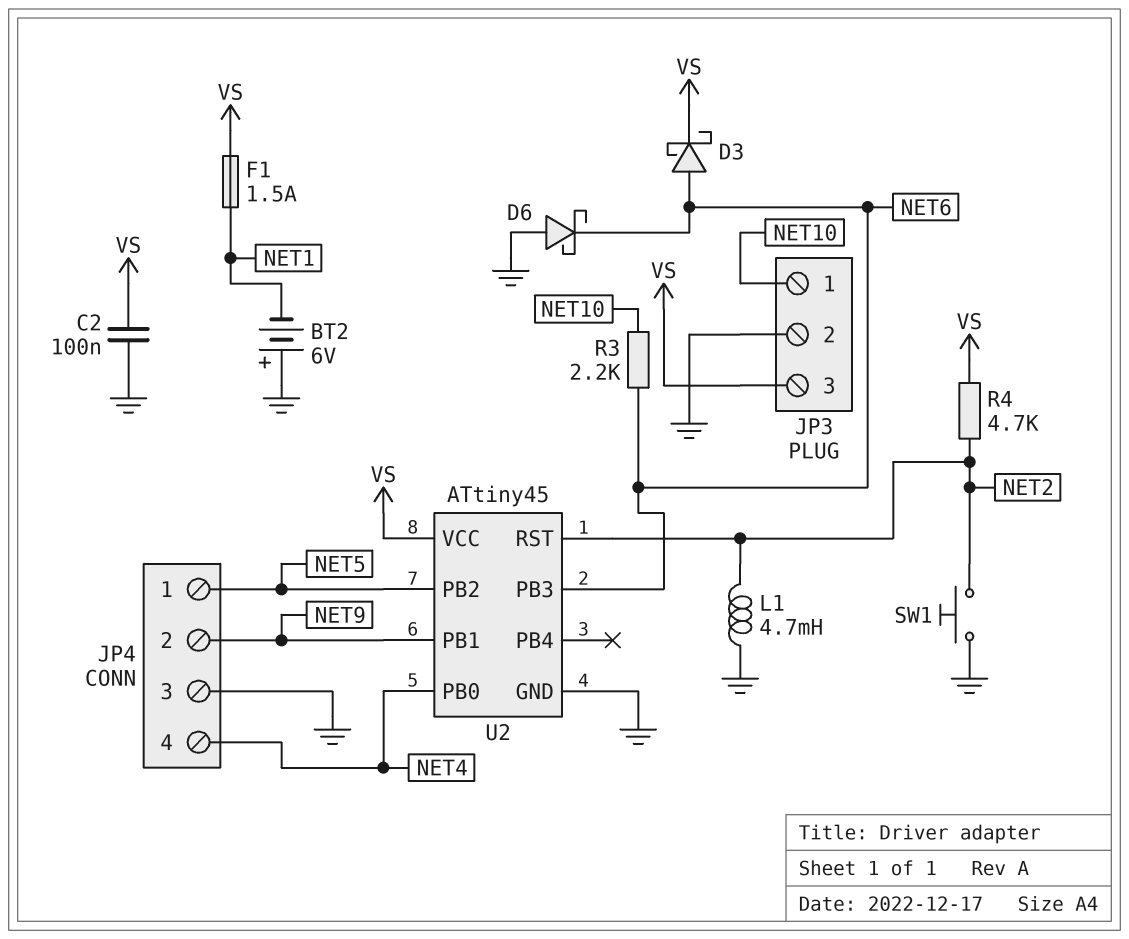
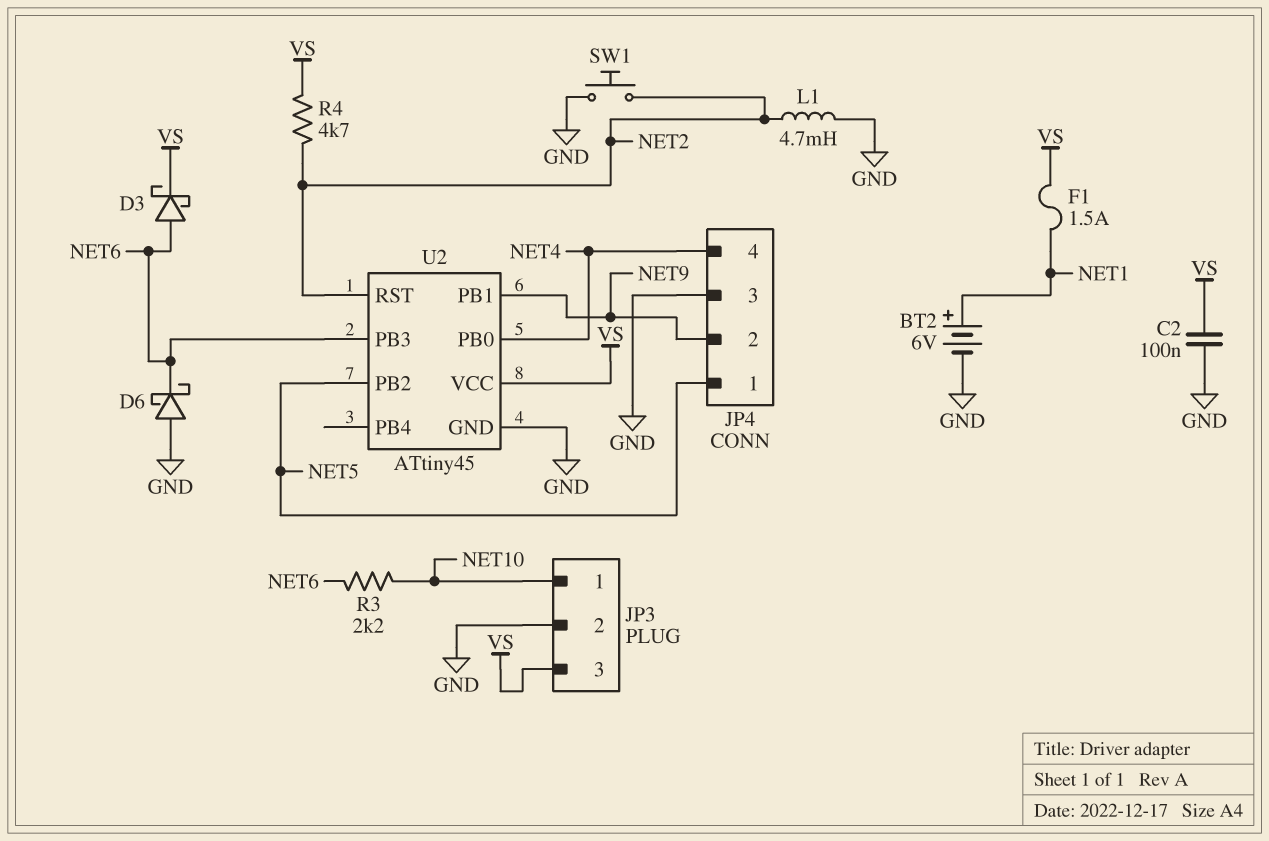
BT2: 6V (plus GND, minus NET1) -> 6V (plus NET1, minus GND)

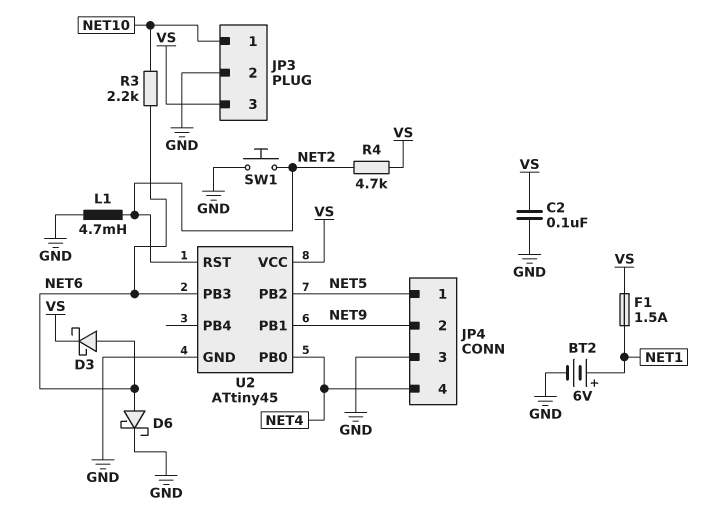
D6: schottky (A GND, K NET6) -> schottky (A NET6, K GND)

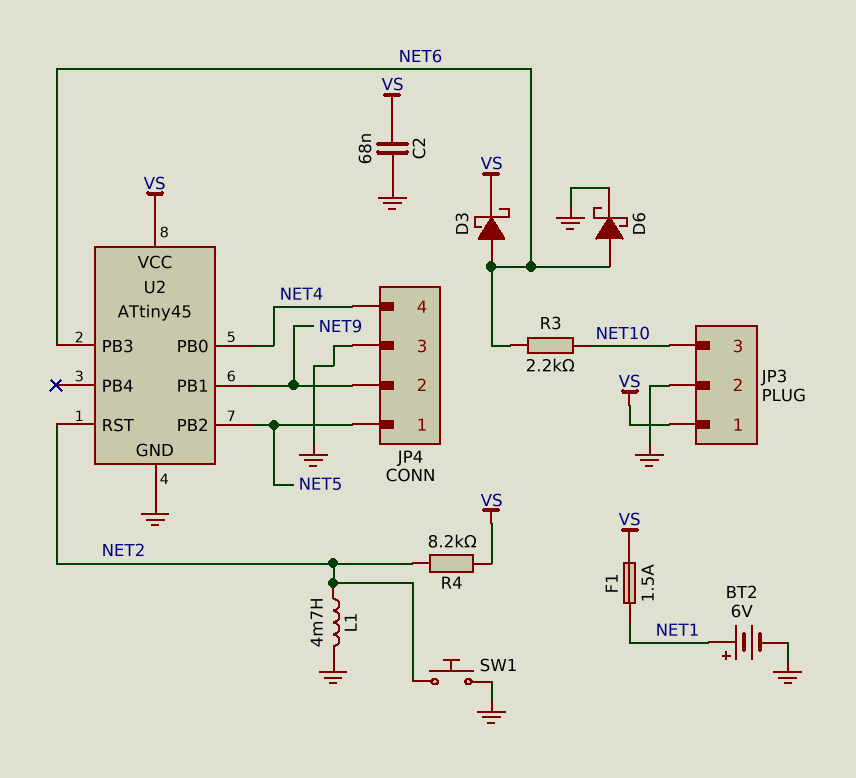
C2: 100nF (GND, VS) -> 68nF (GND, VS)
JP3 pin 1: NET10 -> VS
JP3 pin 3: VS -> NET10
R4: 4.7k (NET2, VS) -> 8.2k (NET2, VS)

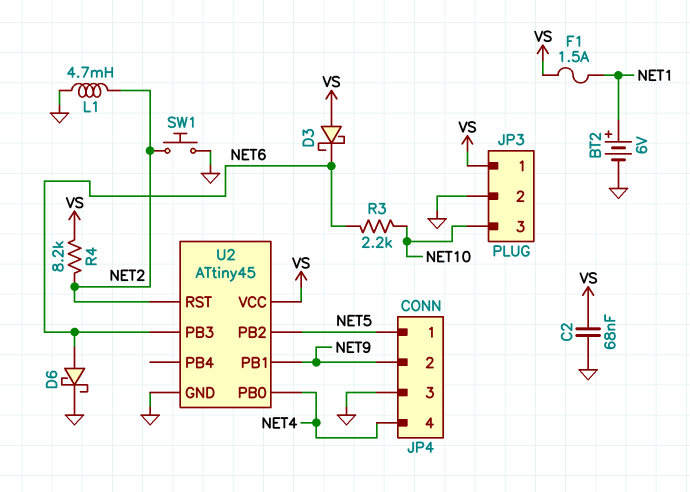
D3: schottky (A NET6, K VS) -> schottky (A VS, K NET6)

